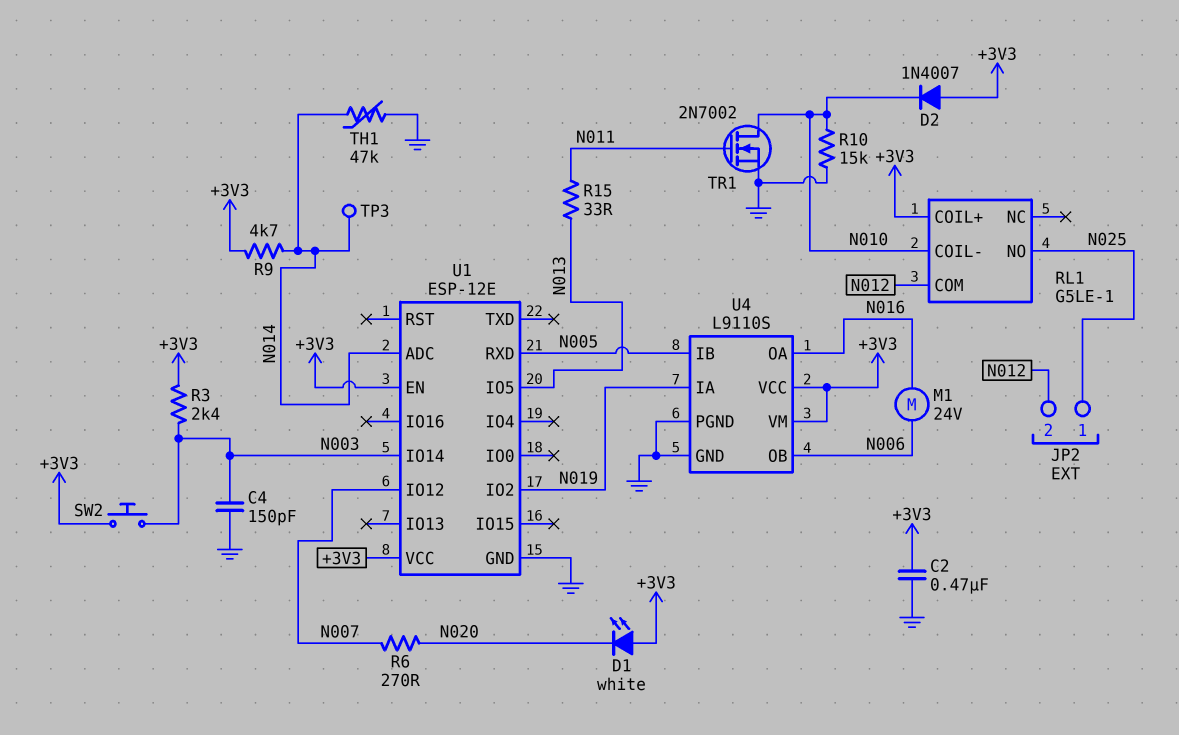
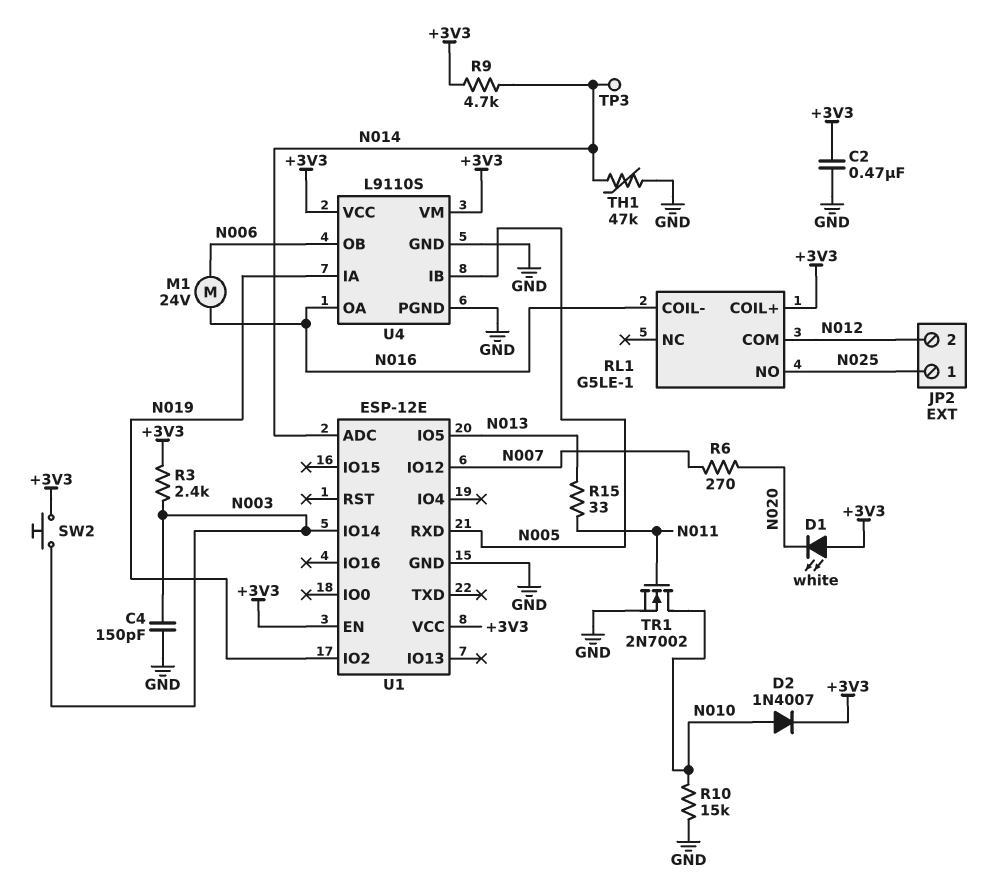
D2: diode 1N4007 (A +3V3, K N010) -> diode 1N4007 (A N010, K +3V3)
RL1 pin COIL-: N010 -> N016

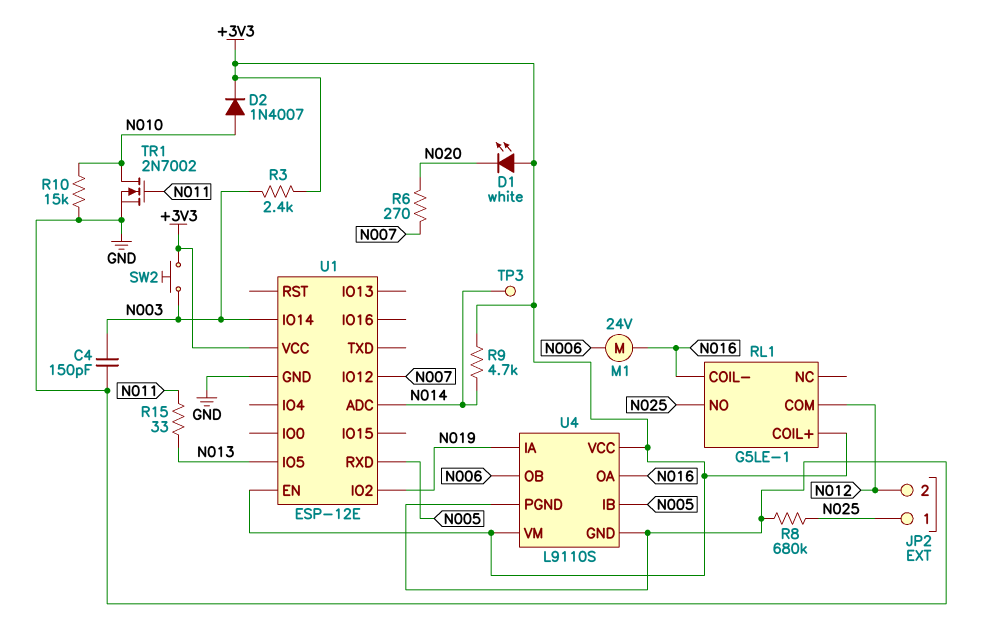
C2: 470nF (+3V3, GND) -> none
R8: none -> 680k (GND, N025)
TH1: 47k (GND, N014) -> none

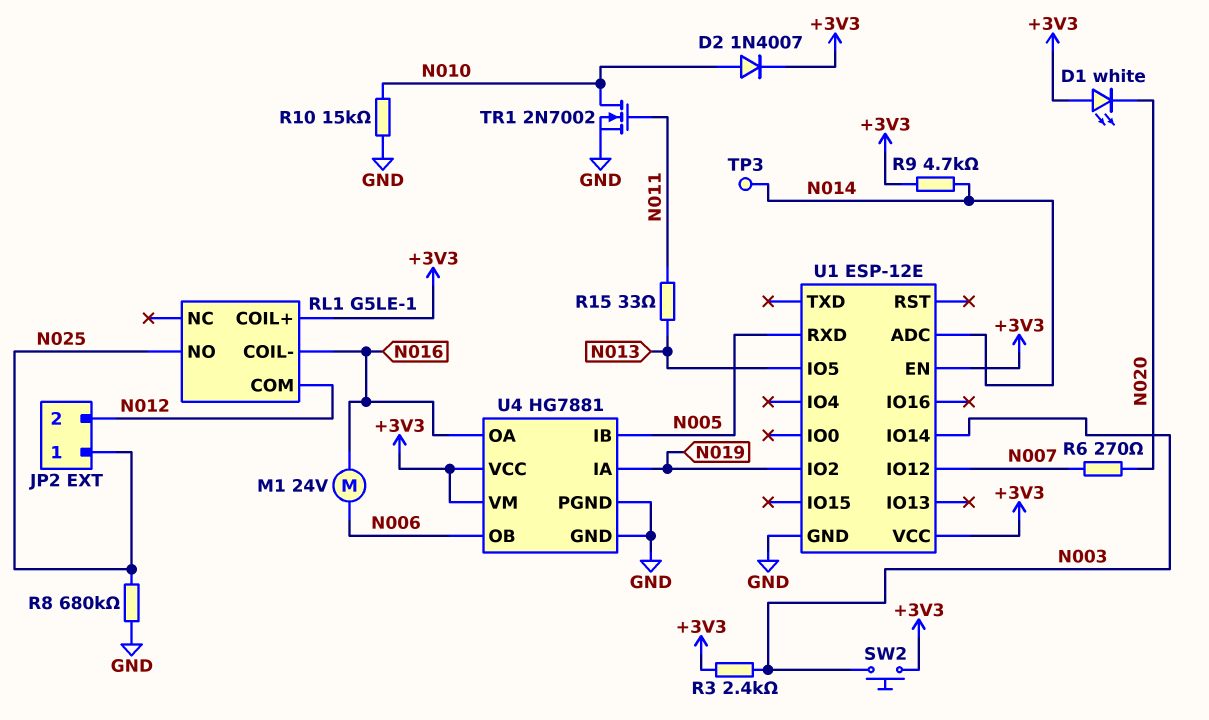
C4: 150pF (GND, N003) -> none
U4: L9110S -> HG7881

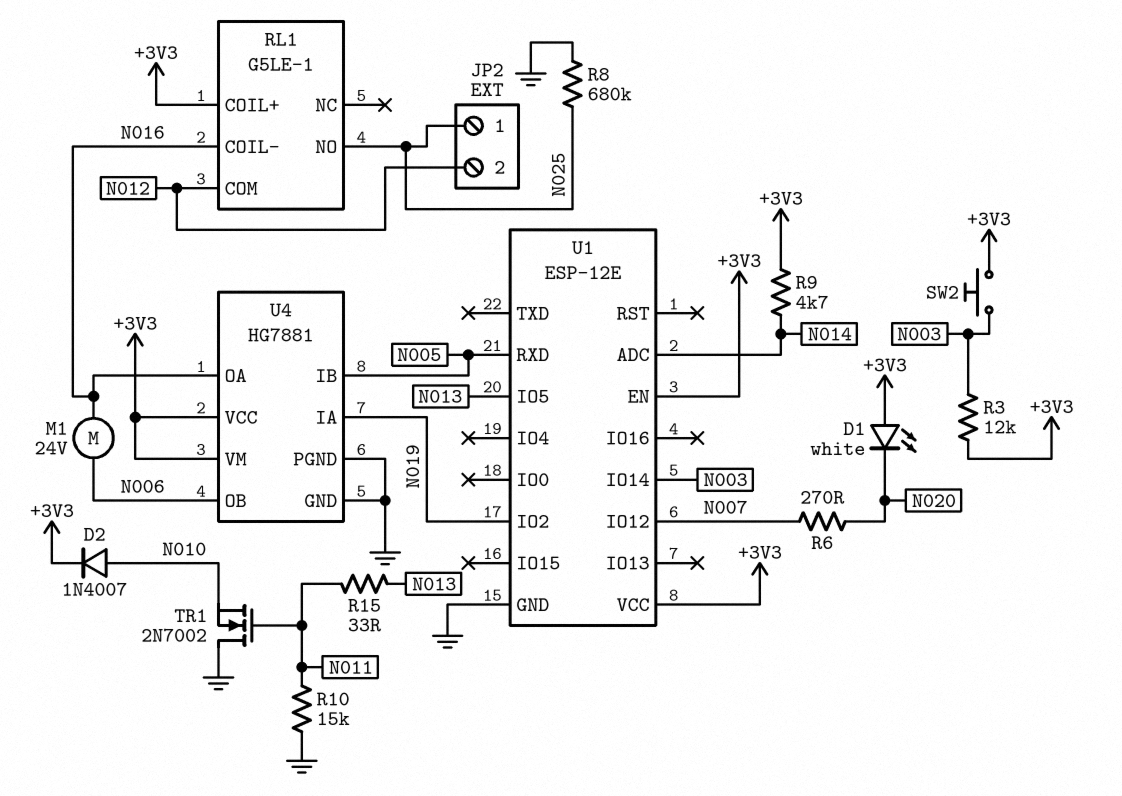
R3: 2.4k (+3V3, N003) -> 12k (+3V3, N003)
R10: 15k (GND, N010) -> 15k (GND, N011)
TP3: test point (N014) -> none
TR1: NMOS 2N7002 (G N011, D N010, S GND) -> NMOS 2N7002 (G N011, D GND, S N010)

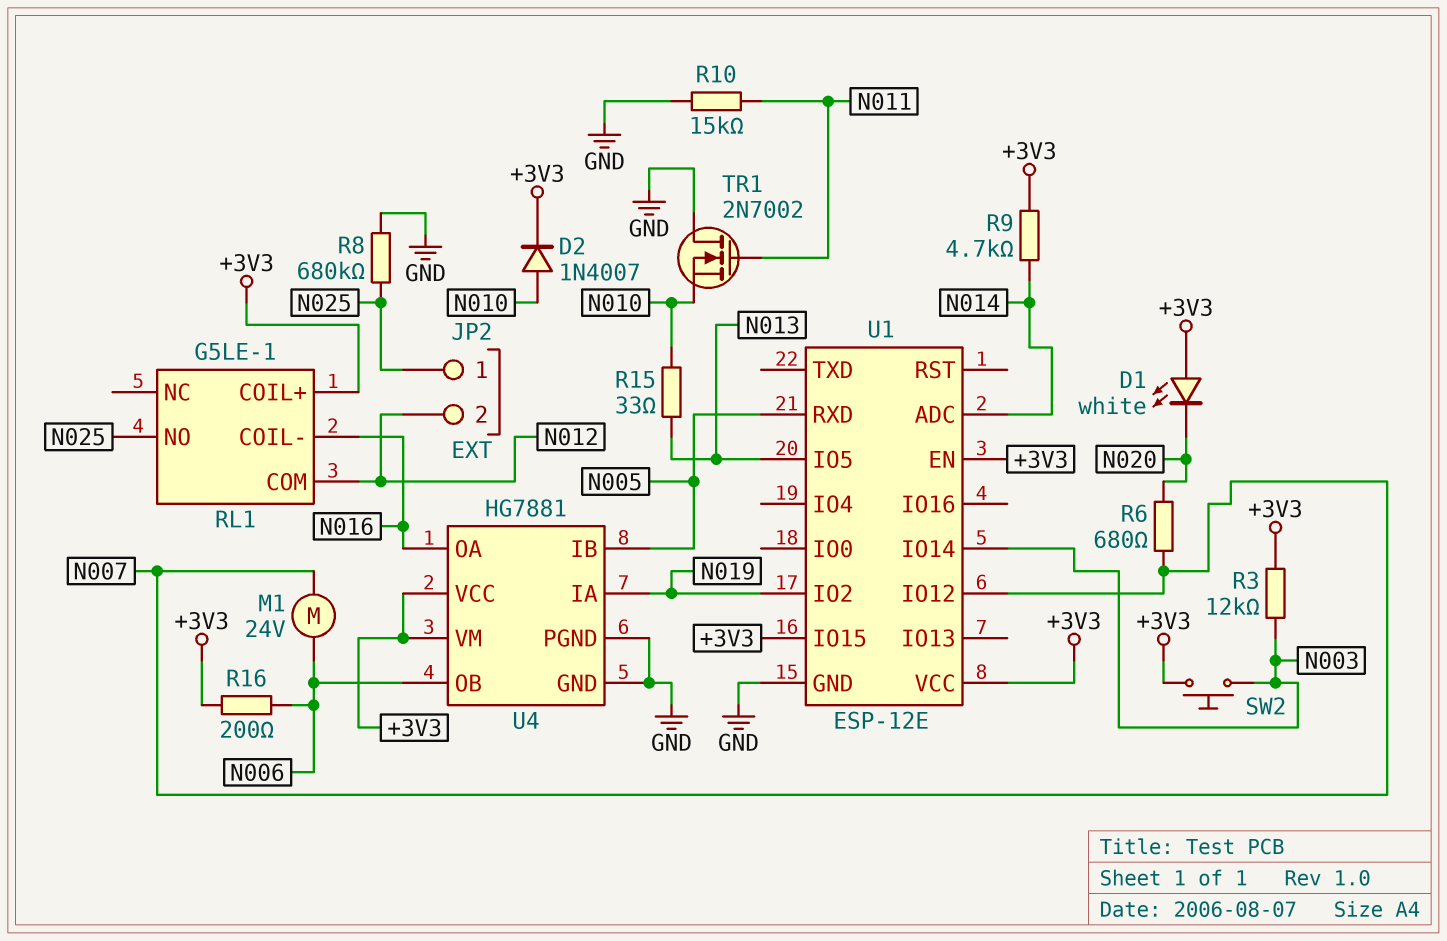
M1: motor 24V (N006, N016) -> motor 24V (N006, N007)
R6: 270 (N007, N020) -> 680 (N007, N020)
R15: 33 (N011, N013) -> 33 (N010, N013)
R16: none -> 200 (+3V3, N006)
U1 pin IO15: none -> +3V3

